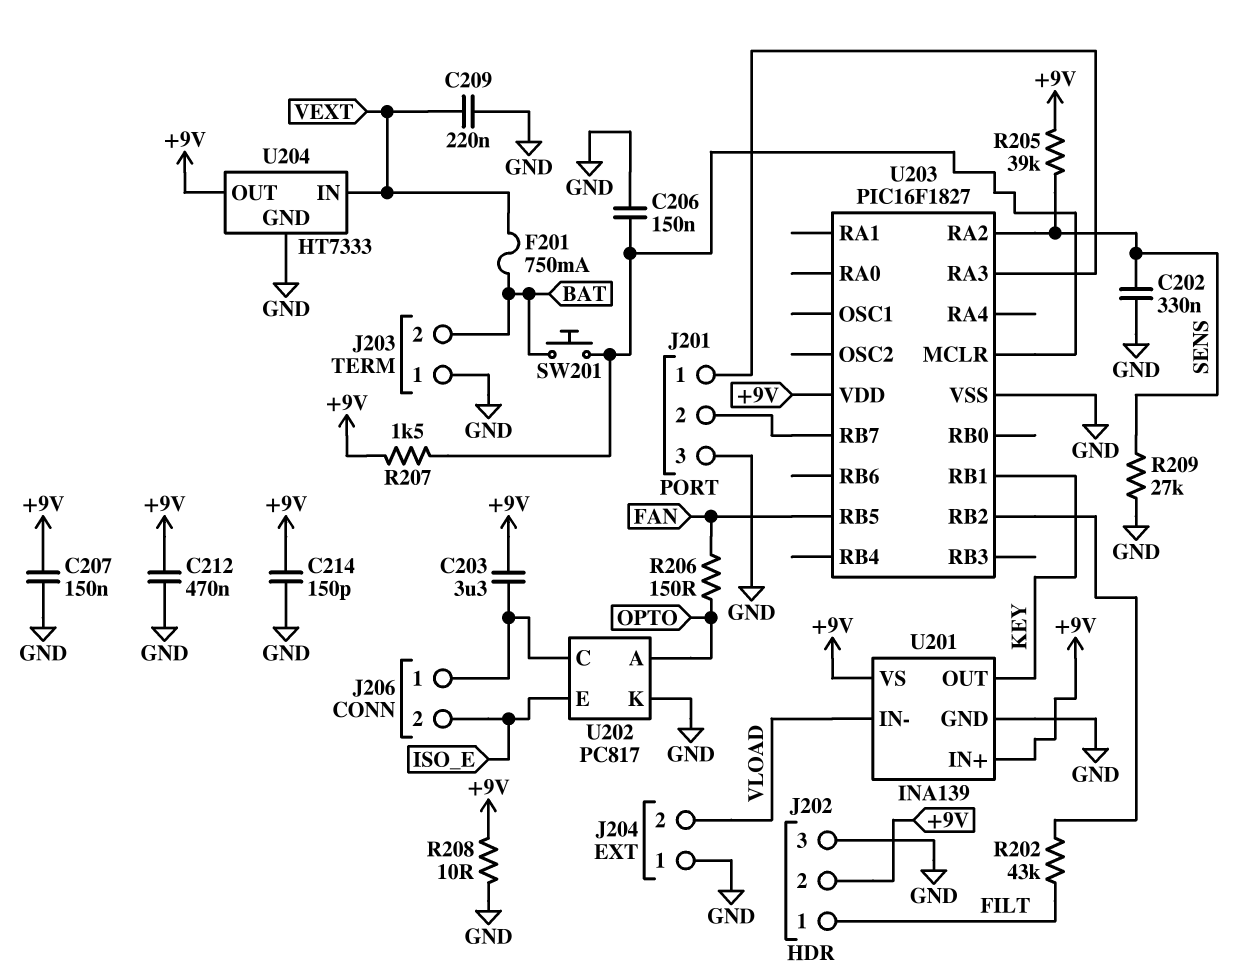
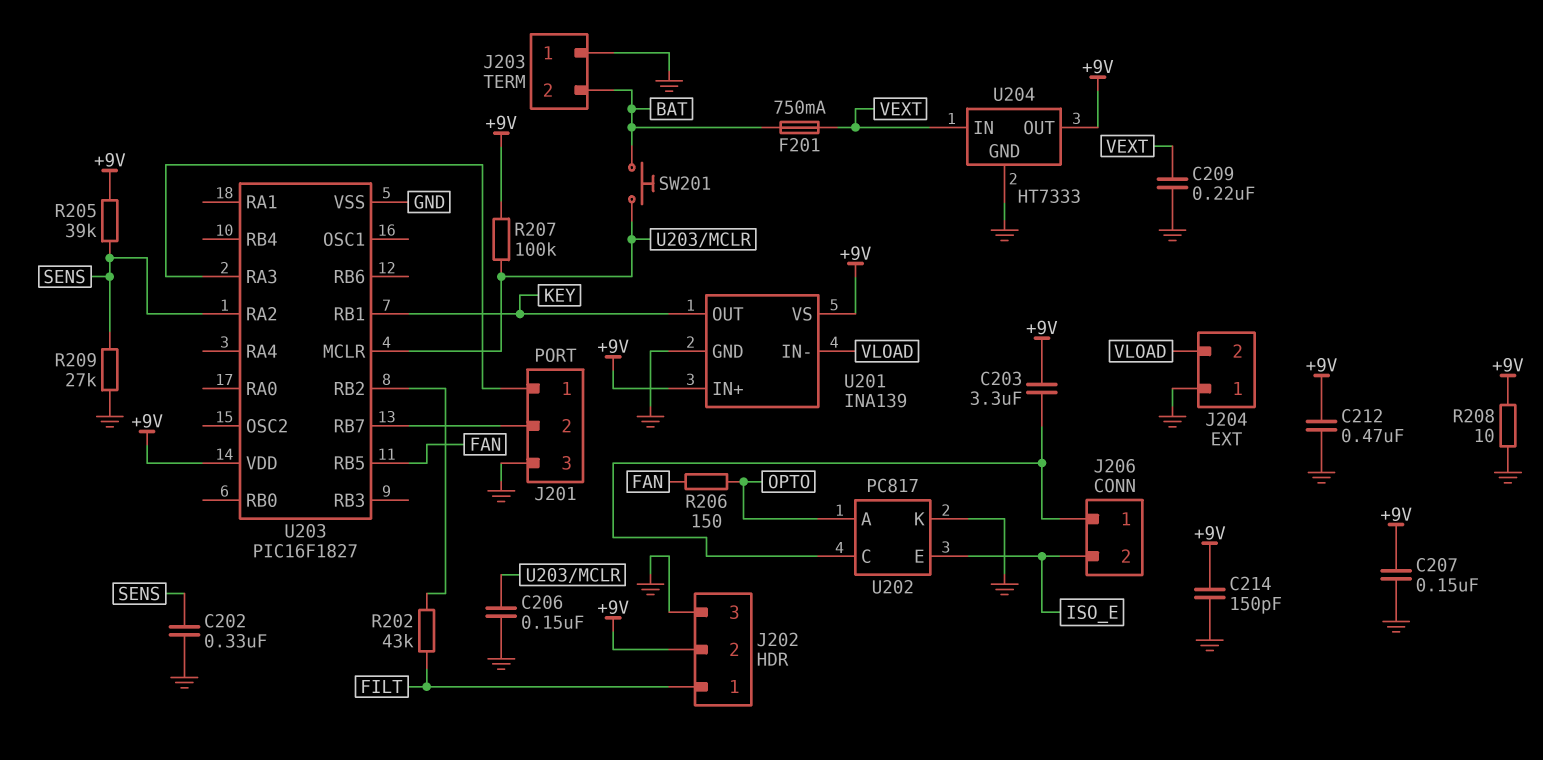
R207: 1.5k (+9V, U203/MCLR) -> 100k (+9V, U203/MCLR)

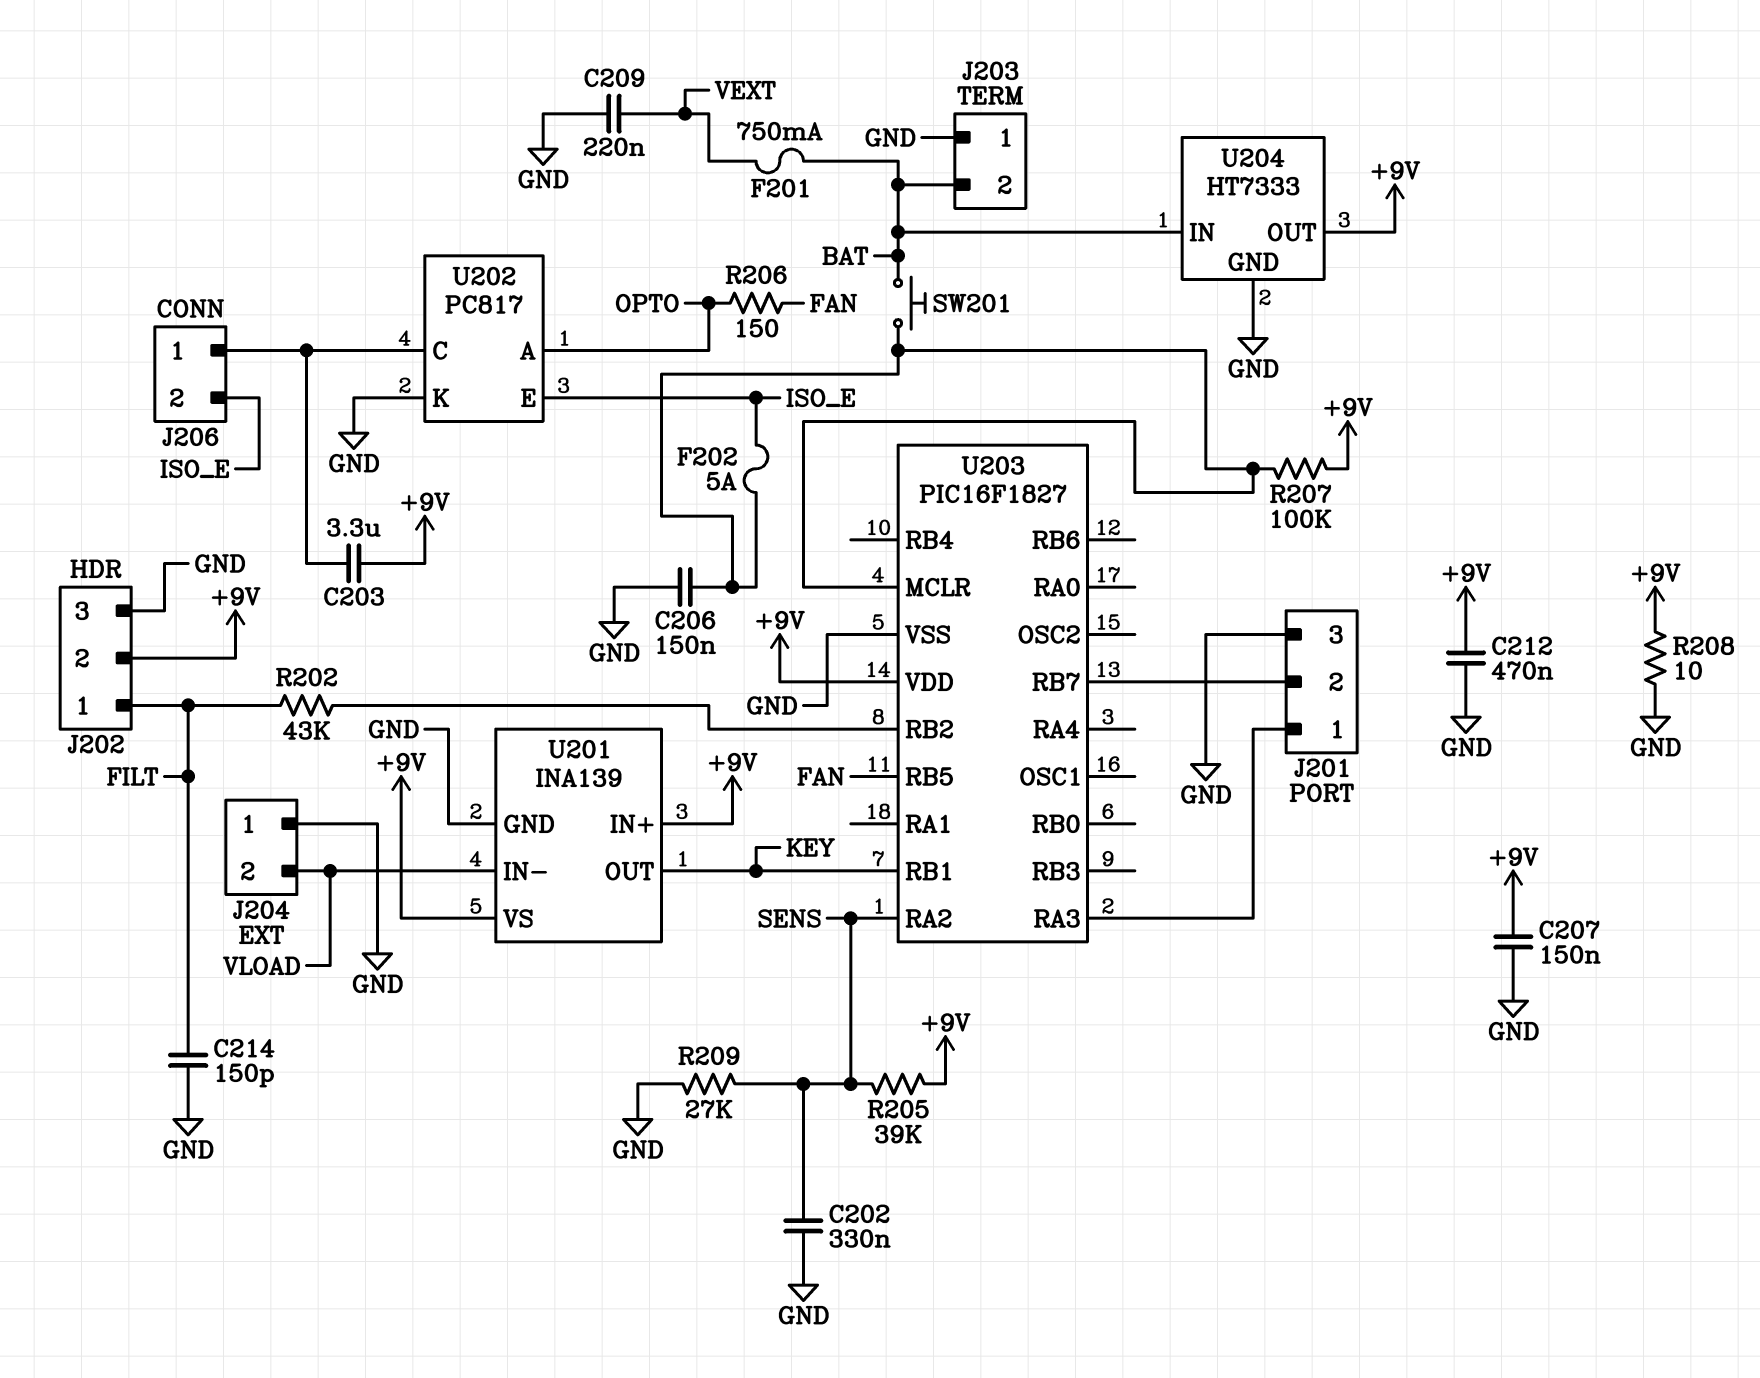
C214: 150pF (+9V, GND) -> 150pF (FILT, GND)
F202: none -> 5A (ISO_E, U203/MCLR)
U204 pin IN: VEXT -> BAT

